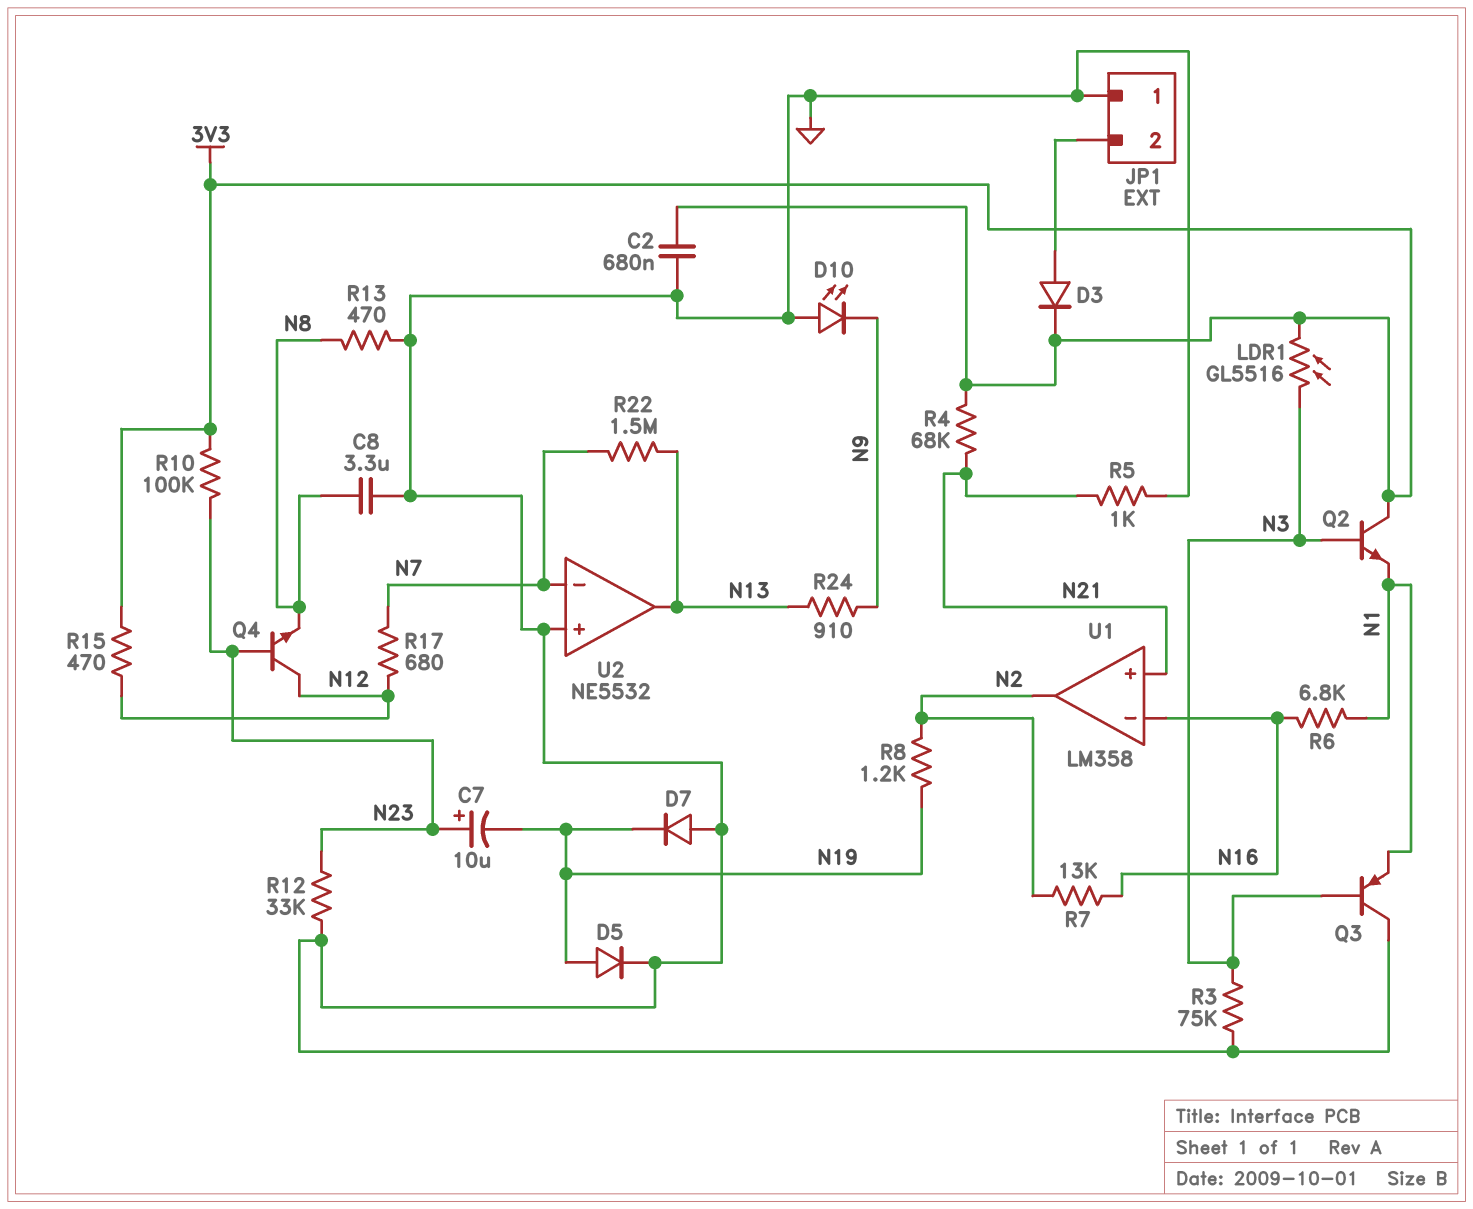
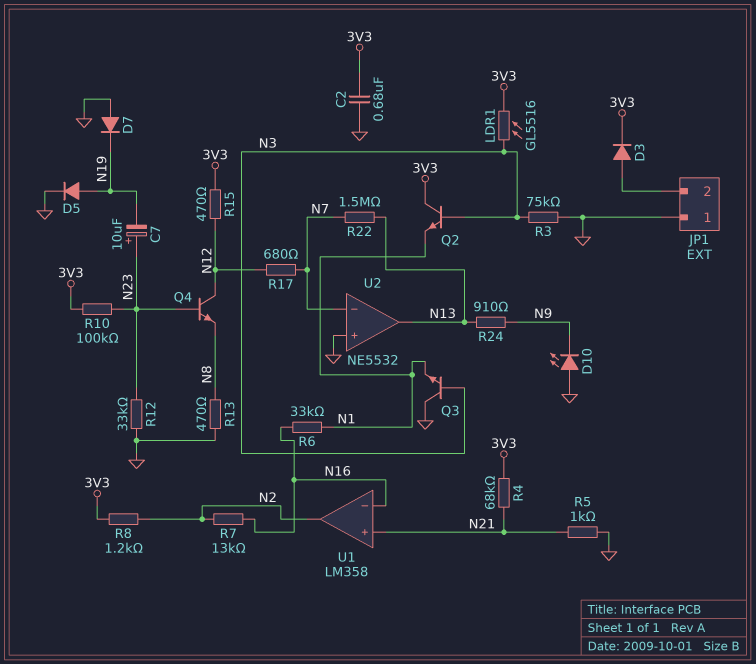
C8: 3.3uF (GND, N8) -> none
Q3: PNP (B N3, C GND, E N1) -> NPN (B N3, C GND, E N1)
R6: 6.8k (N1, N16) -> 33k (N1, N16)
R8: 1.2k (N2, N19) -> 1.2k (3V3, N2)

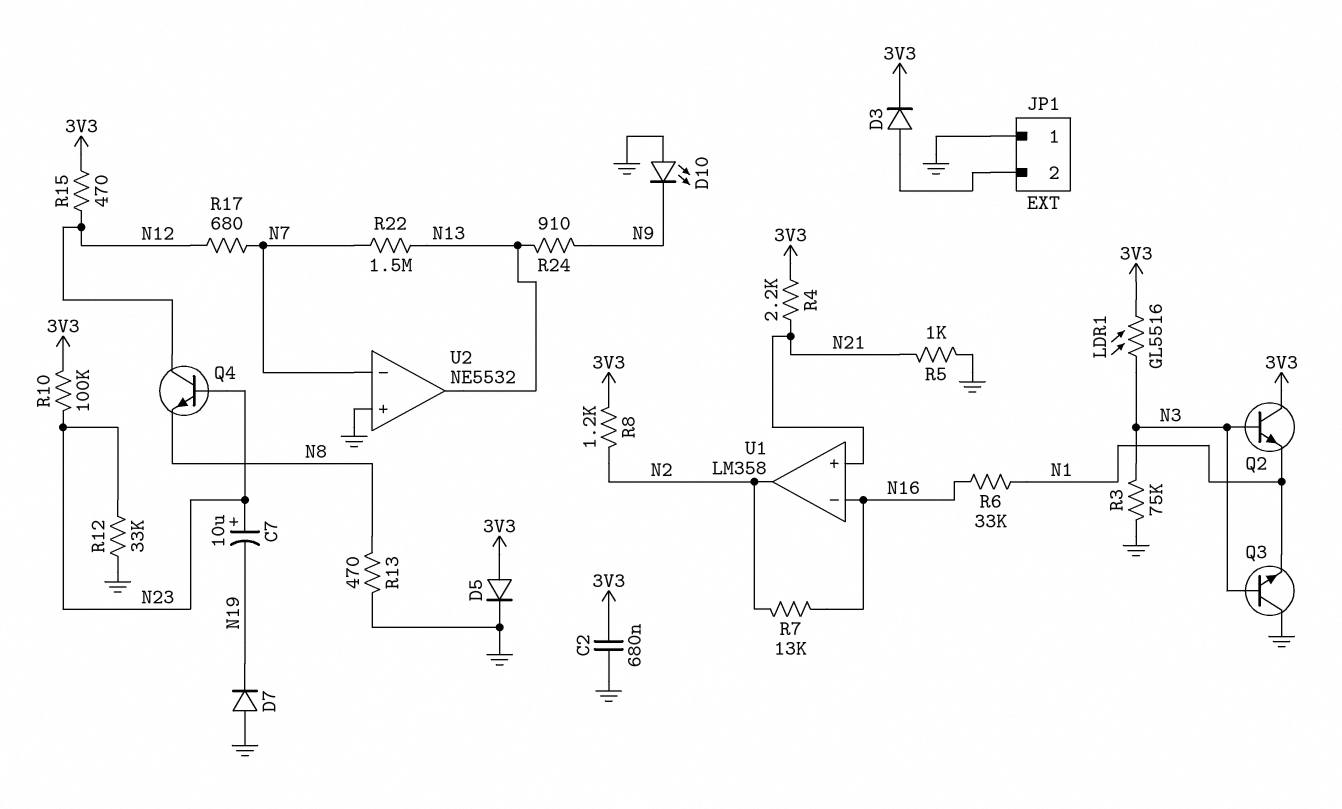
D5: diode (A N19, K GND) -> diode (A 3V3, K GND)
R4: 68k (3V3, N21) -> 2.2k (3V3, N21)

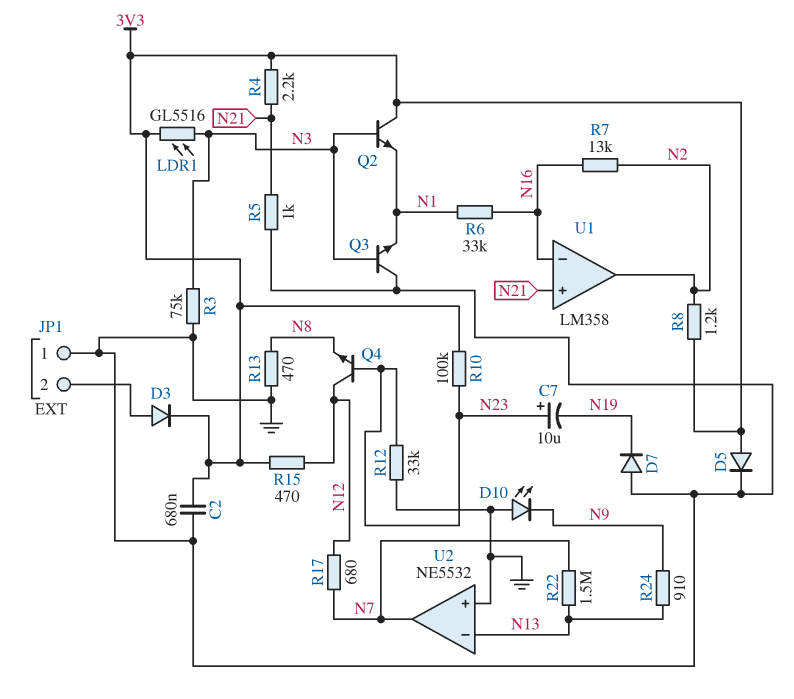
U2 pin in-: N7 -> N13
U2 pin out: N13 -> N7

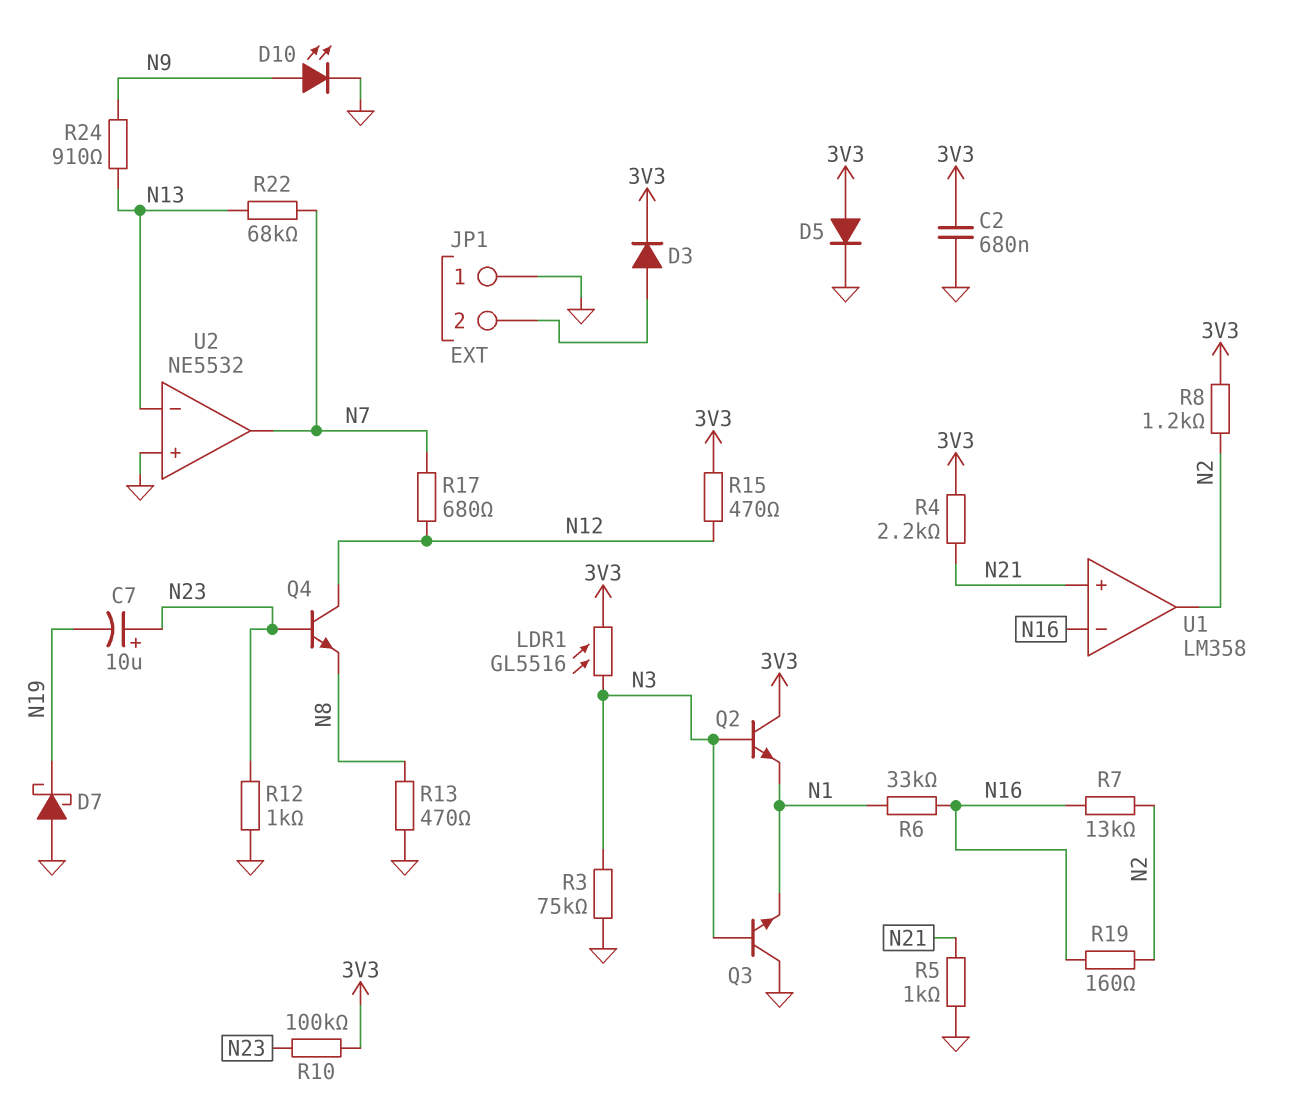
D7: diode (A GND, K N19) -> schottky (A GND, K N19)
D10: LED (A GND, K N9) -> LED (A N9, K GND)
R12: 33k (GND, N23) -> 1k (GND, N23)
R19: none -> 160 (N2, N16)
R22: 1.5M (N7, N13) -> 68k (N7, N13)

